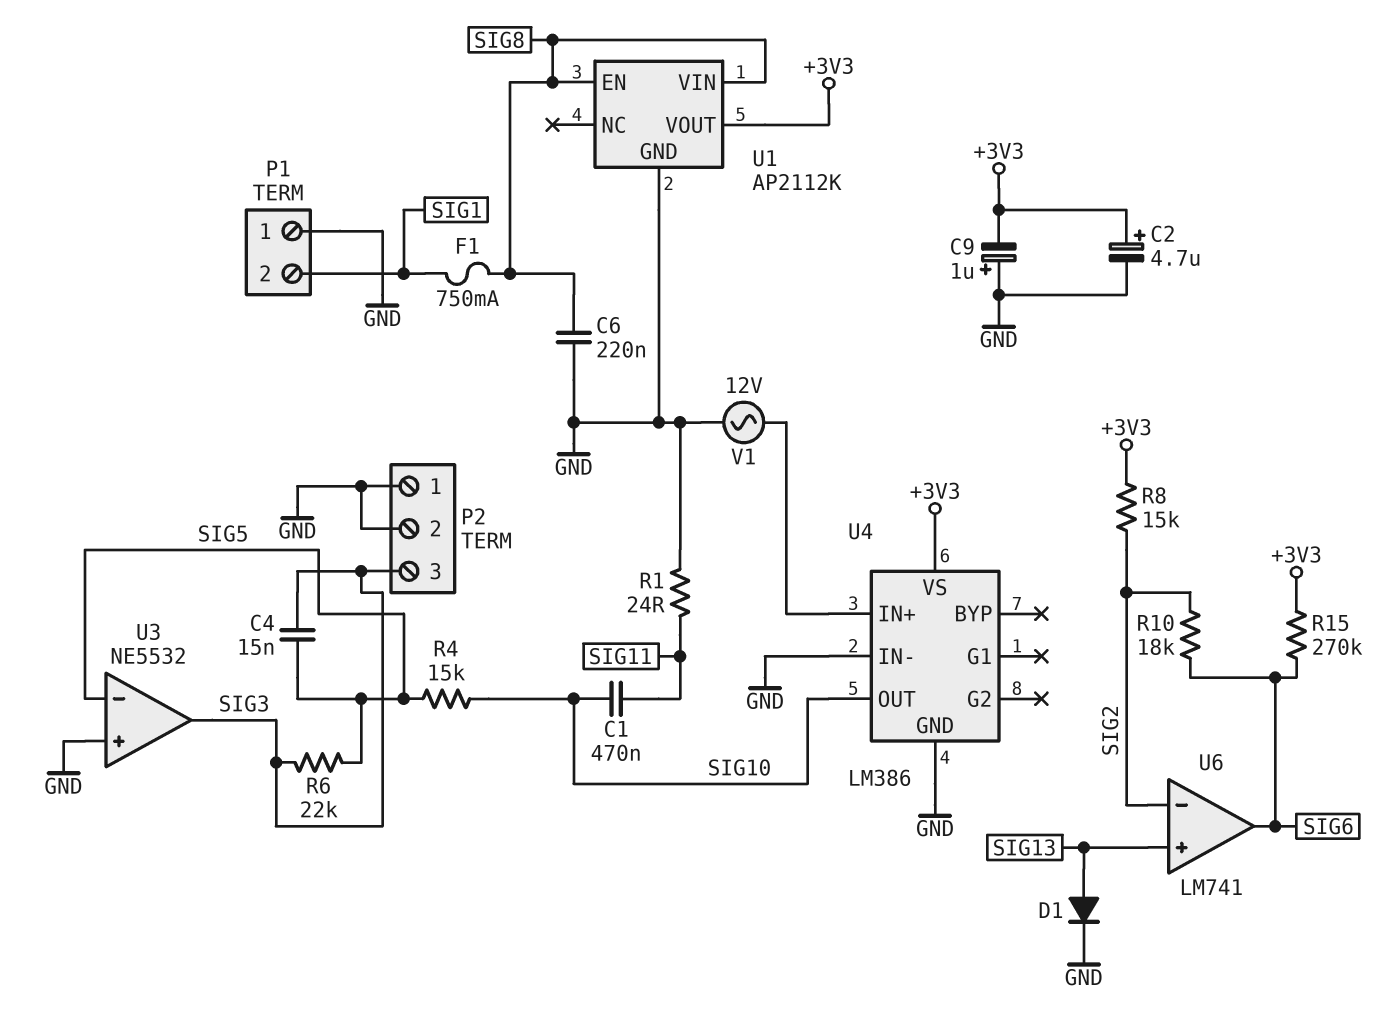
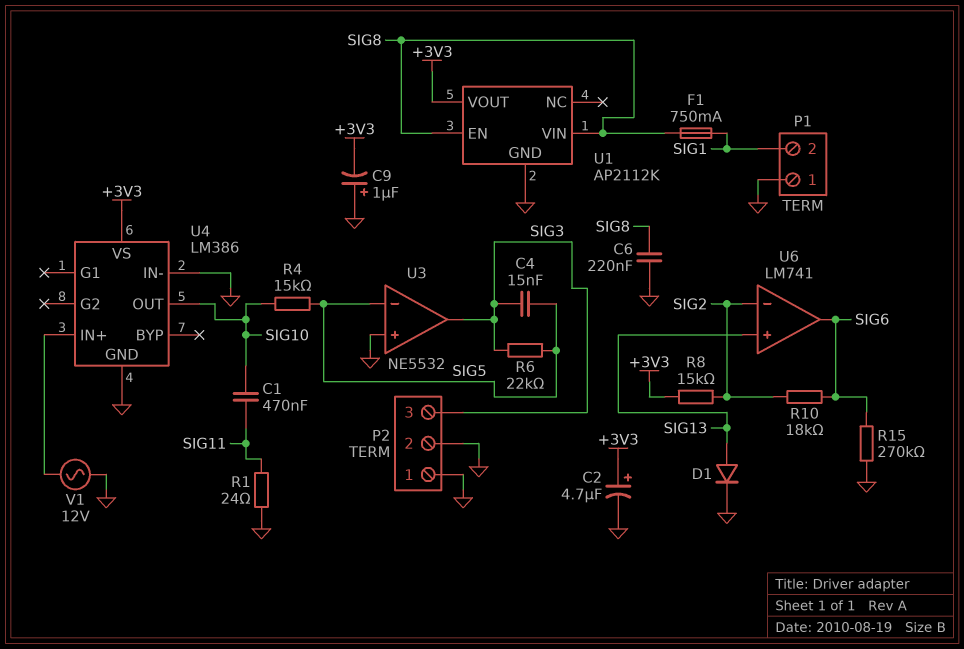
R15: 270k (+3V3, SIG6) -> 270k (GND, SIG6)

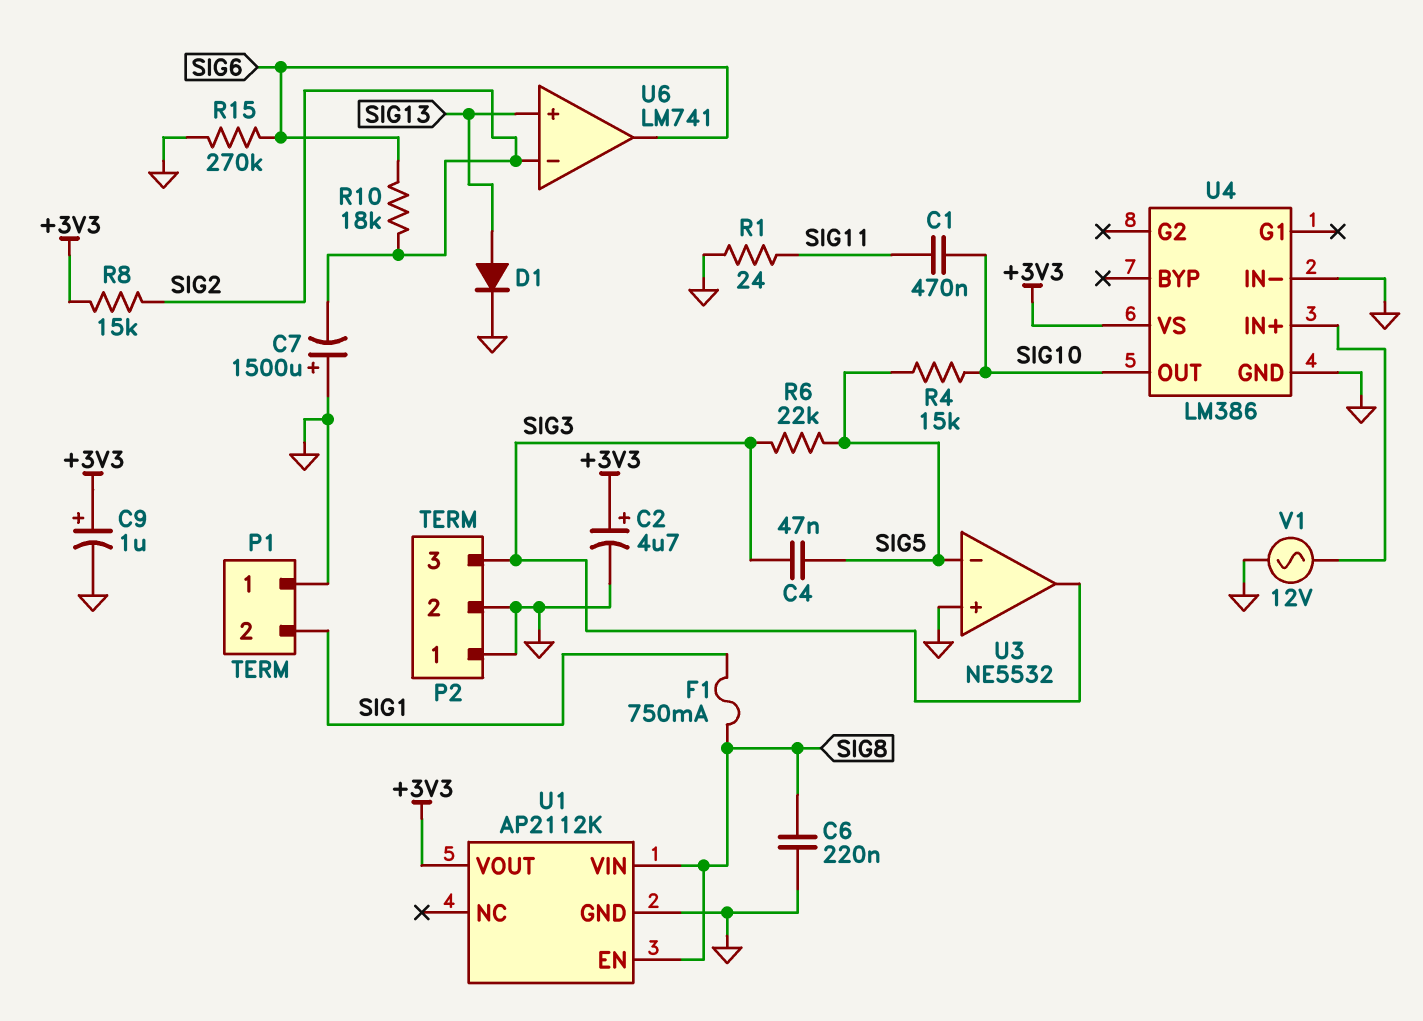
C4: 15nF (SIG3, SIG5) -> 47nF (SIG3, SIG5)
C7: none -> 1500uF (plus GND, minus SIG2)
C9: 1uF (plus GND, minus +3V3) -> 1uF (plus +3V3, minus GND)

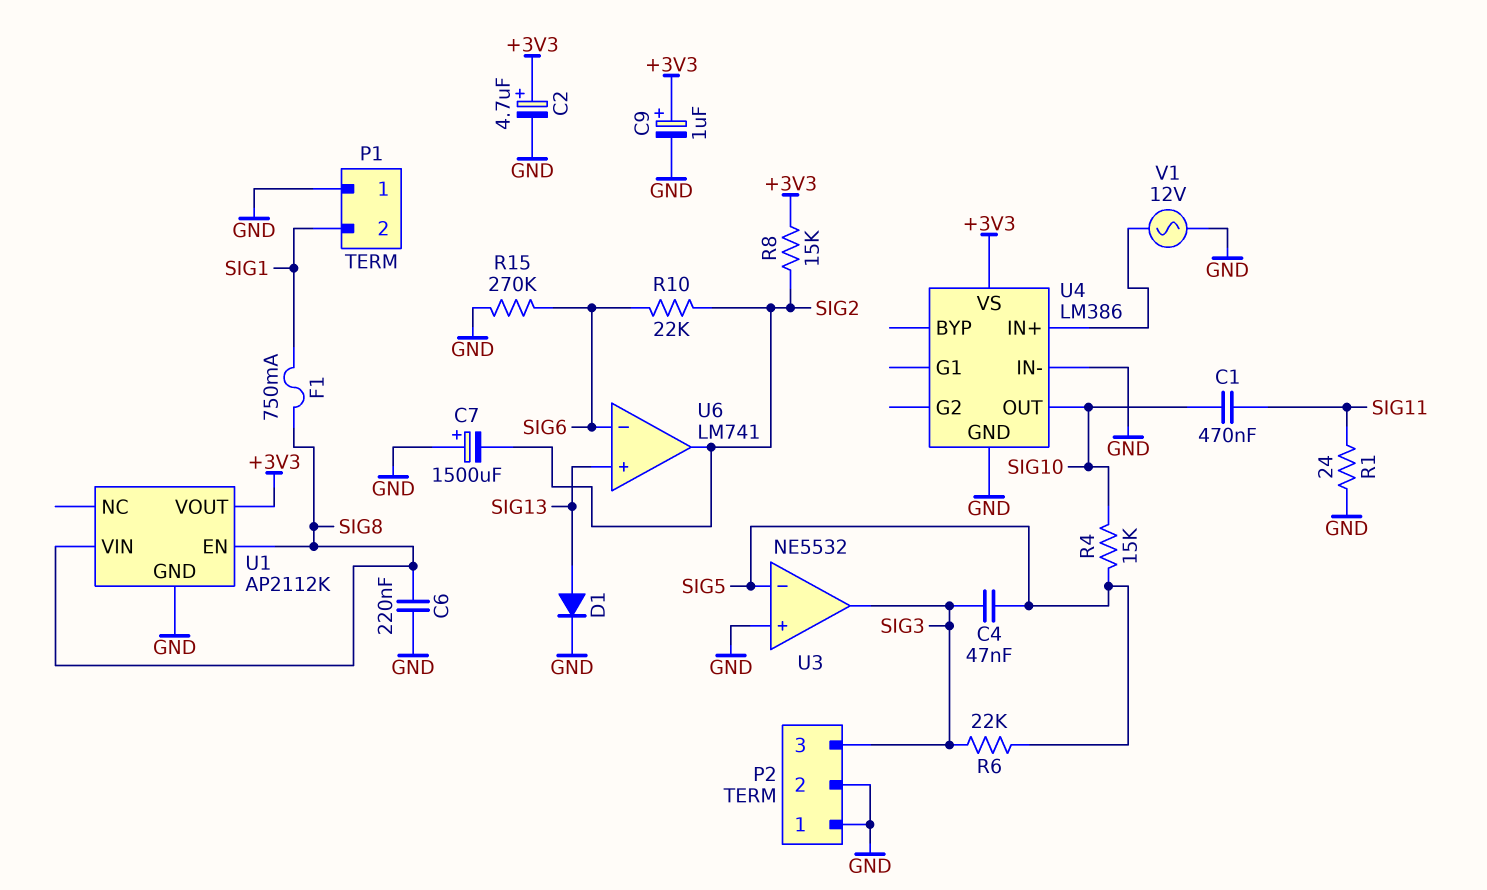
R10: 18k (SIG2, SIG6) -> 22k (SIG2, SIG6)
U6 pin in-: SIG2 -> SIG6
U6 pin out: SIG6 -> SIG2

